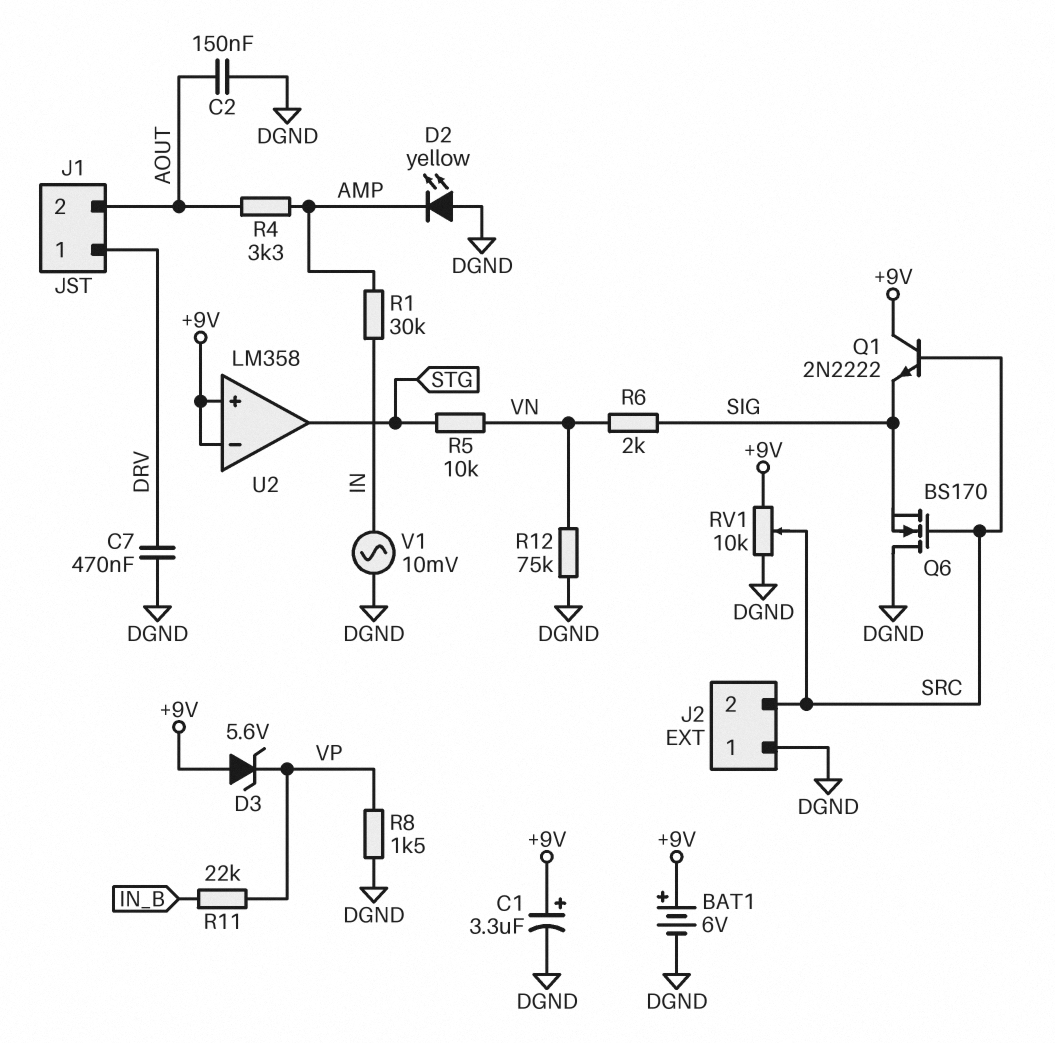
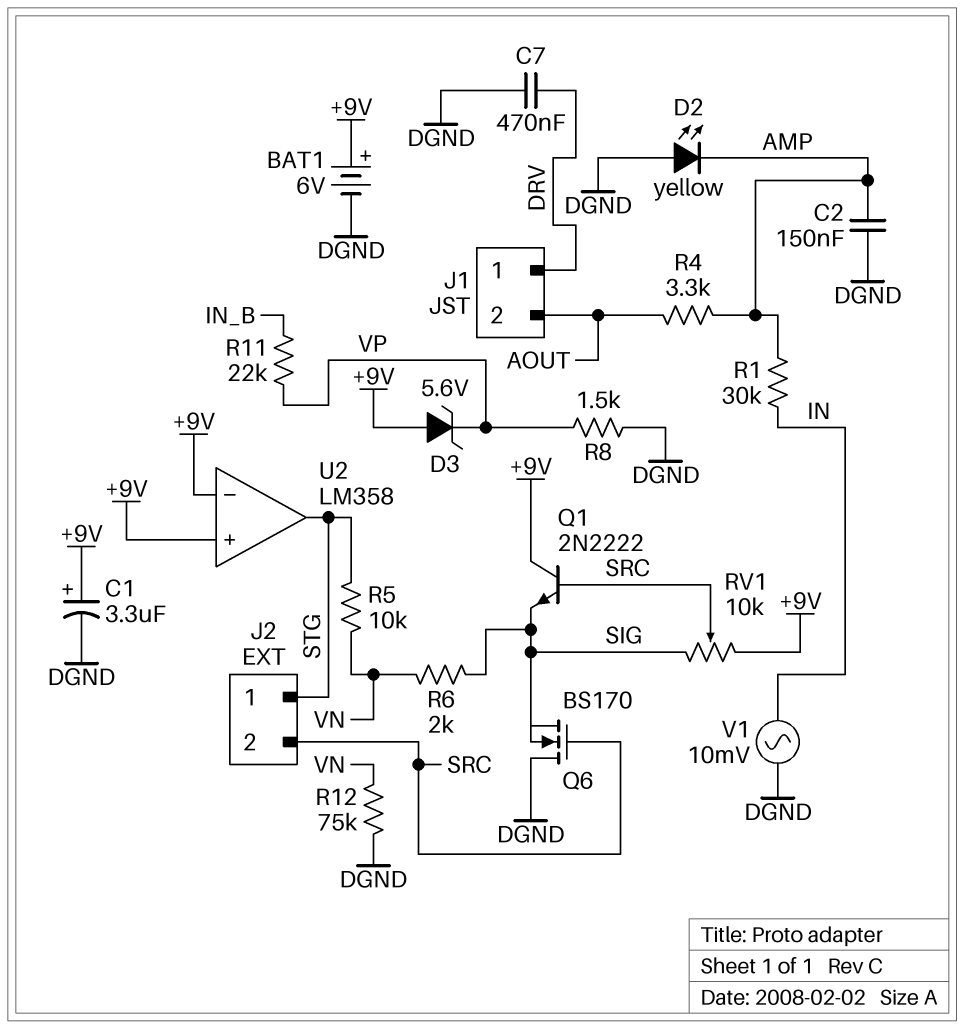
C2: 150nF (AOUT, DGND) -> 150nF (AMP, DGND)
J2 pin 1: DGND -> STG
RV1: 10k (+9V, DGND, wiper SRC) -> 10k (+9V, SIG, wiper SRC)

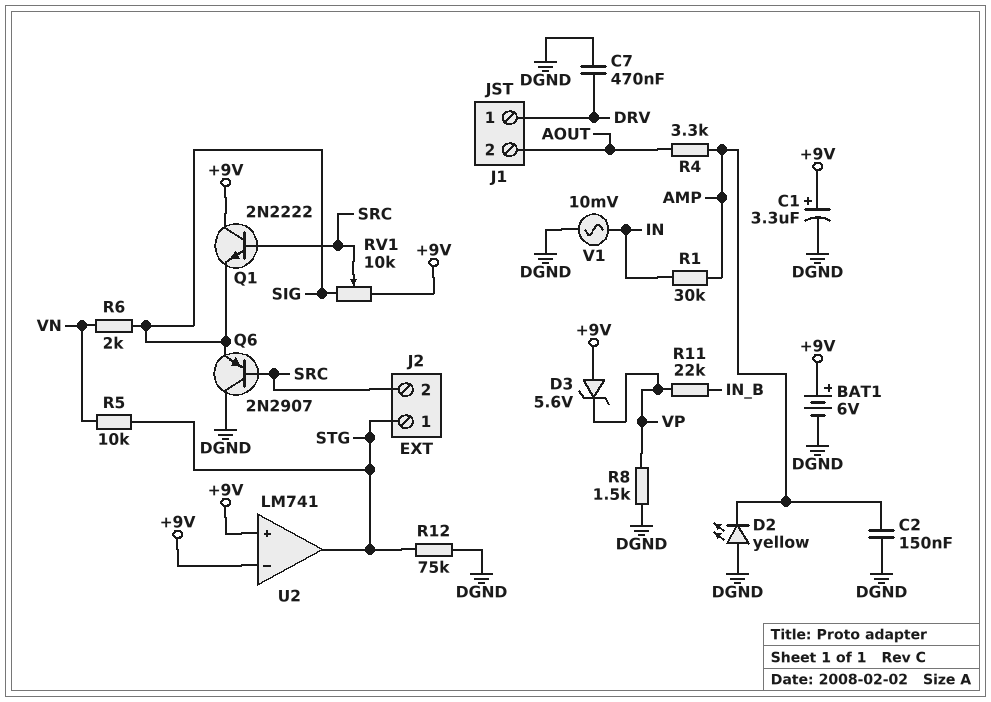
Q6: NMOS BS170 (G SRC, D DGND, S SIG) -> PNP 2N2907 (B SRC, C DGND, E SIG)
R12: 75k (DGND, VN) -> 75k (DGND, STG)
U2: LM358 -> LM741

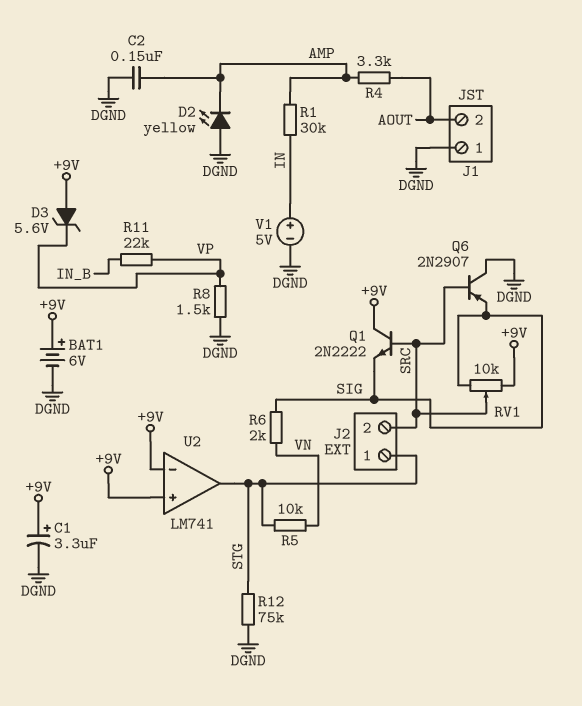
C7: 470nF (DGND, DRV) -> none
J1 pin 1: DRV -> DGND
V1: AC 10mV (DGND, IN) -> 5V (plus IN, minus DGND)

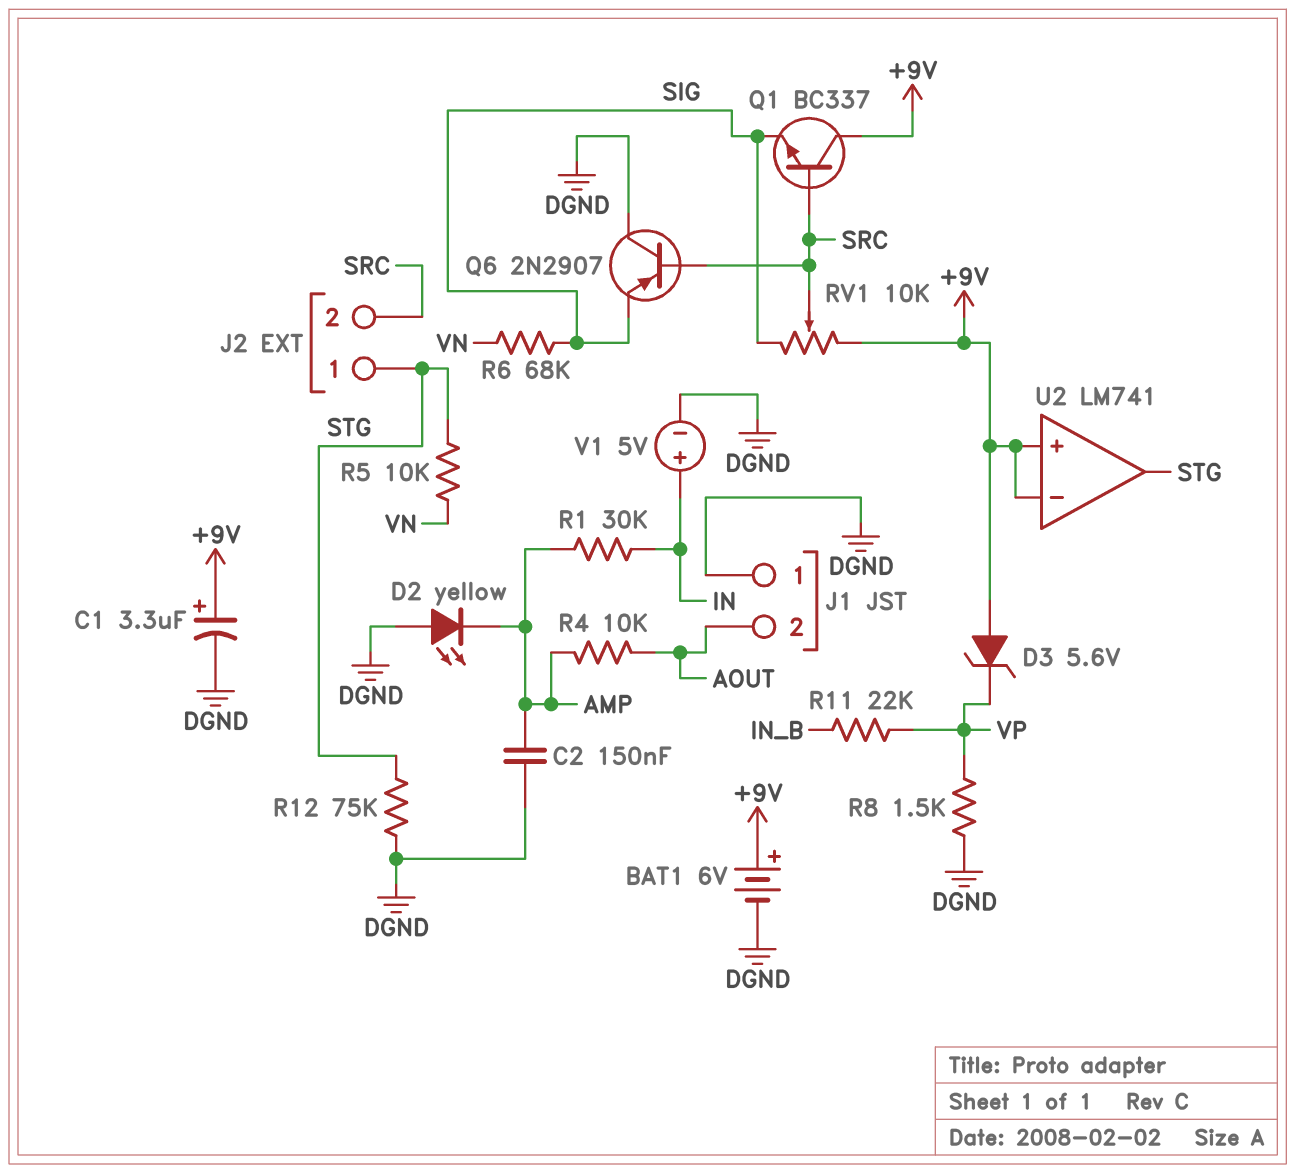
Q1: NPN 2N2222 (B SRC, C +9V, E SIG) -> NPN BC337 (B SRC, C +9V, E SIG)
R4: 3.3k (AMP, AOUT) -> 10k (AMP, AOUT)
R6: 2k (SIG, VN) -> 68k (SIG, VN)

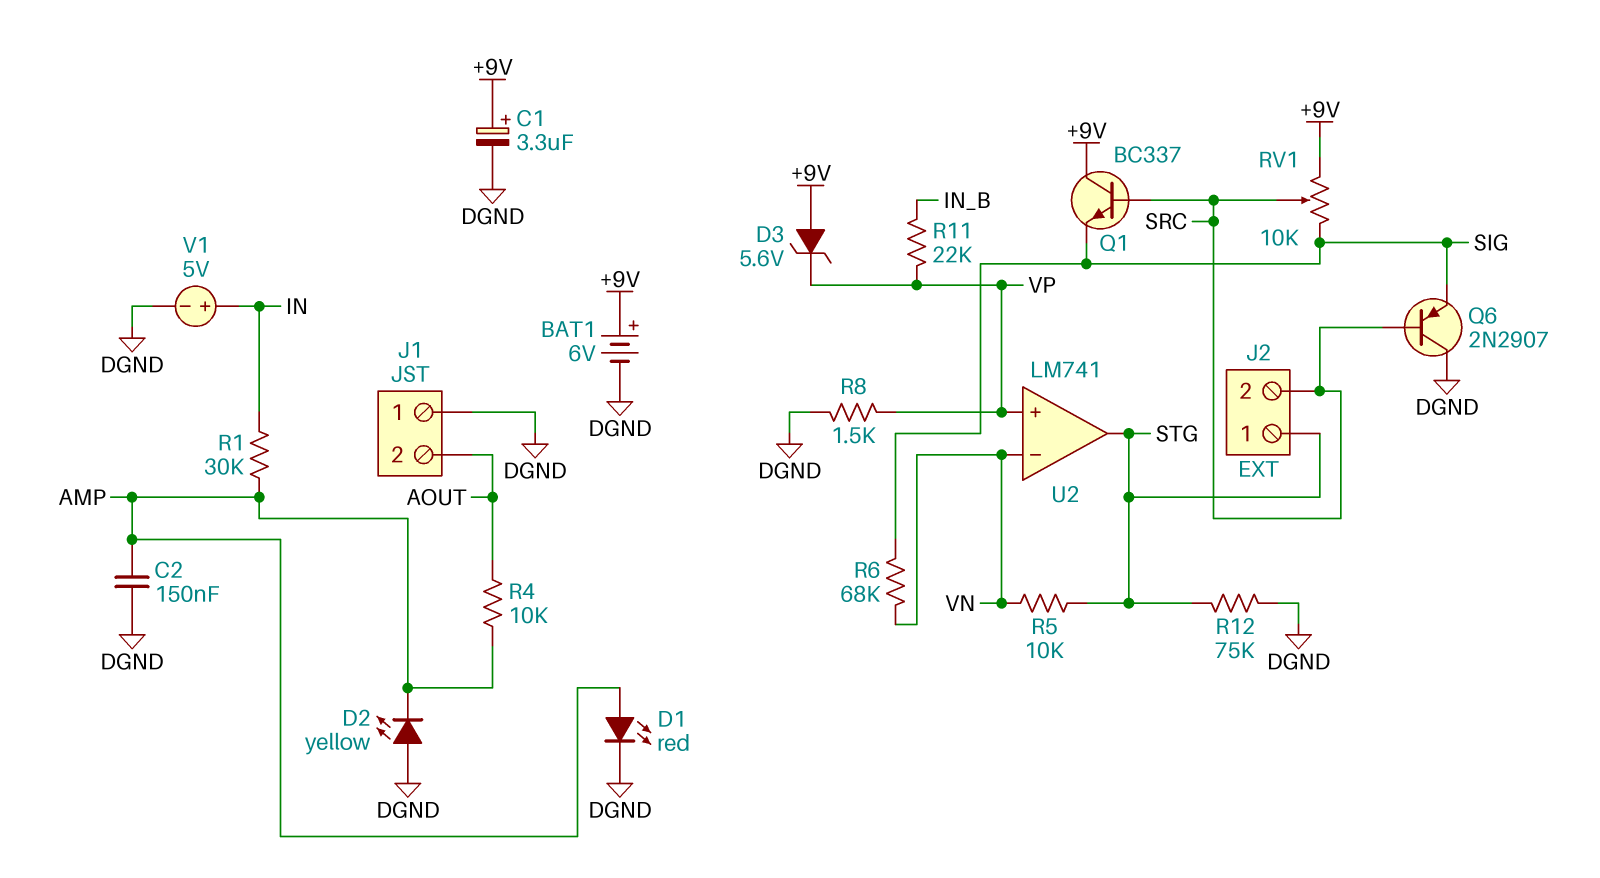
D1: none -> LED red (A AMP, K DGND)
U2 pin in+: +9V -> VP
U2 pin in-: +9V -> VN

